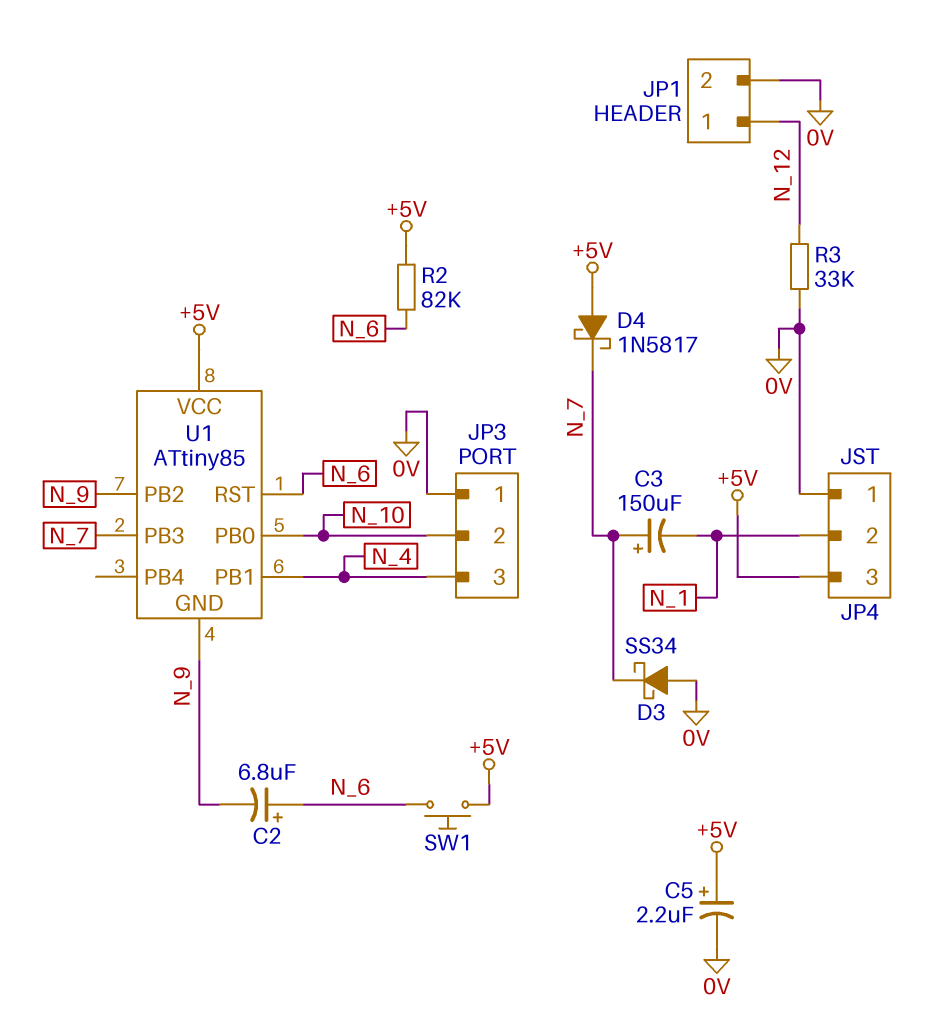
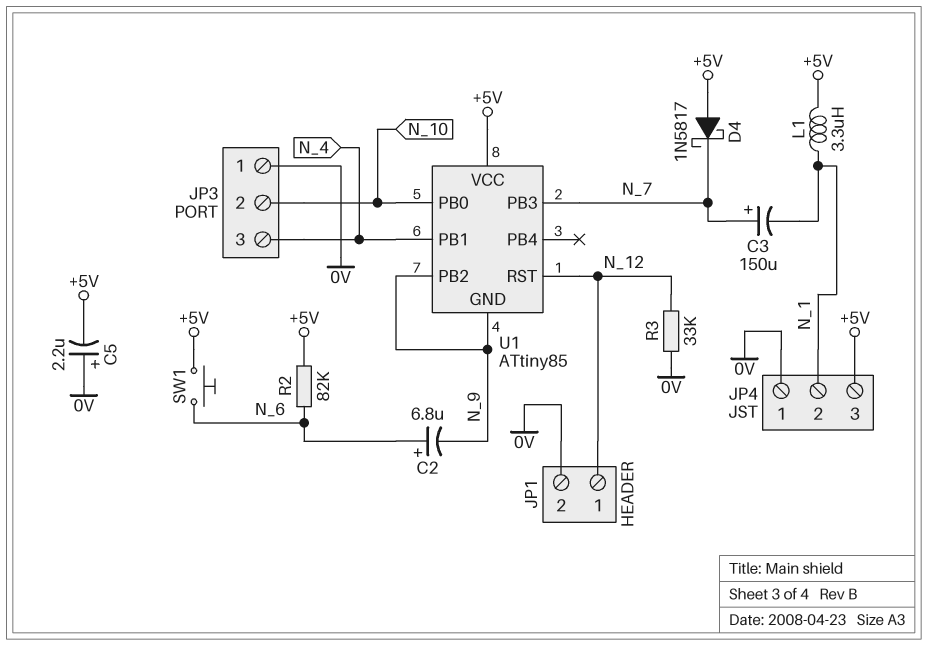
C5: 2.2uF (plus +5V, minus 0V) -> 2.2uF (plus 0V, minus +5V)
D3: schottky SS34 (A 0V, K N_7) -> none
L1: none -> 3.3uH (+5V, N_1)
U1 pin RST: N_6 -> N_12

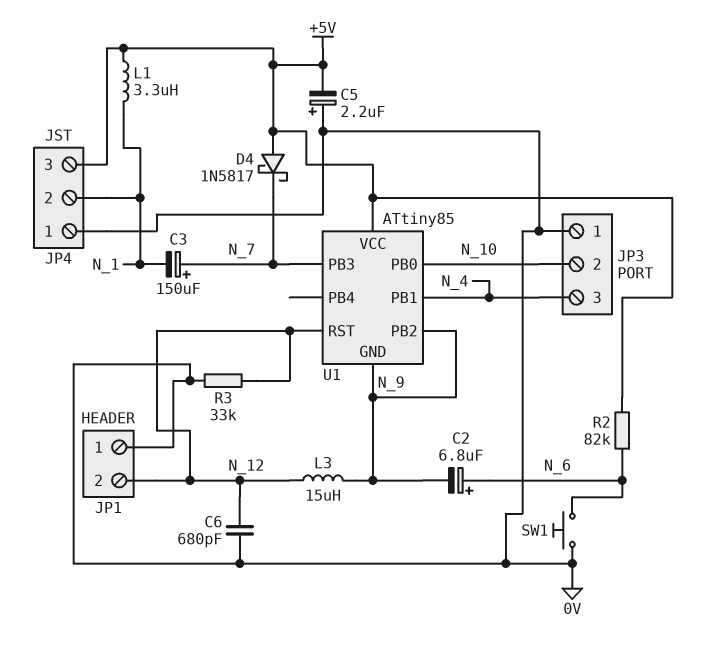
C6: none -> 680pF (0V, N_12)
JP1 pin 1: N_12 -> 0V
JP1 pin 2: 0V -> N_12
L3: none -> 15uH (N_9, N_12)
SW1: button (+5V, N_6) -> button (0V, N_6)

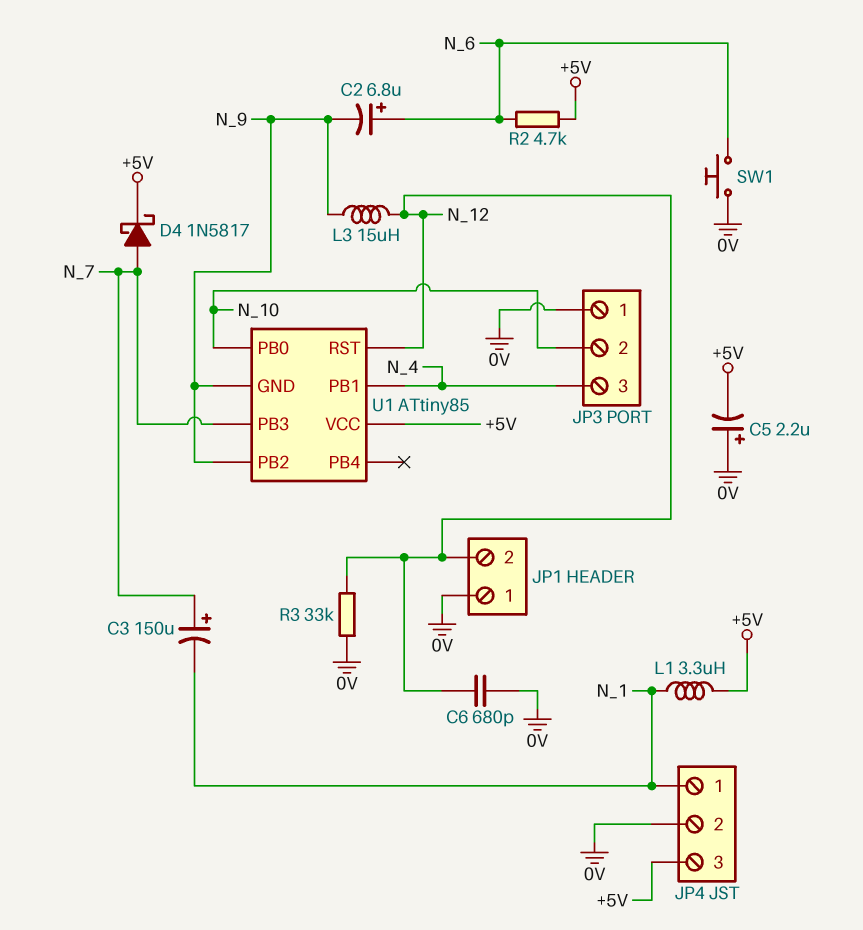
D4: schottky 1N5817 (A +5V, K N_7) -> schottky 1N5817 (A N_7, K +5V)
JP4 pin 1: 0V -> N_1
JP4 pin 2: N_1 -> 0V
R2: 82k (+5V, N_6) -> 4.7k (+5V, N_6)

